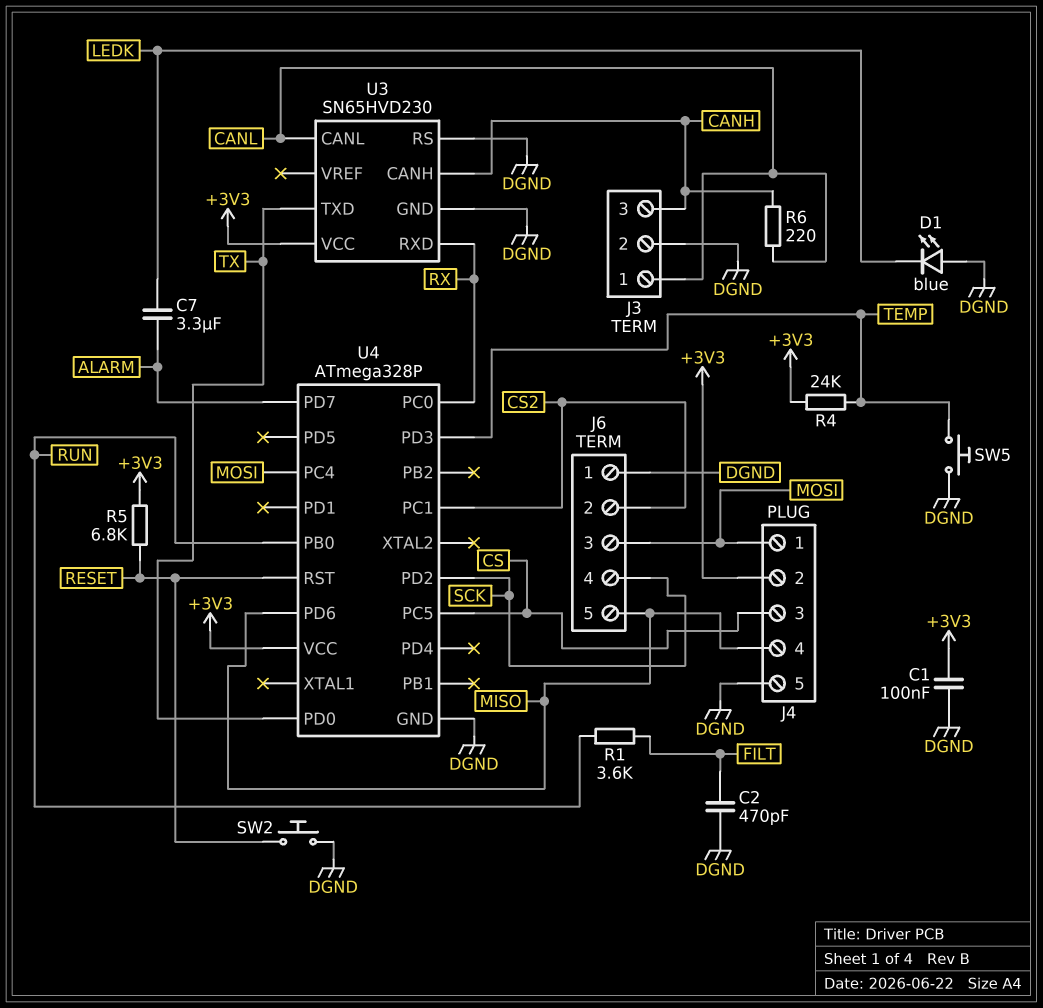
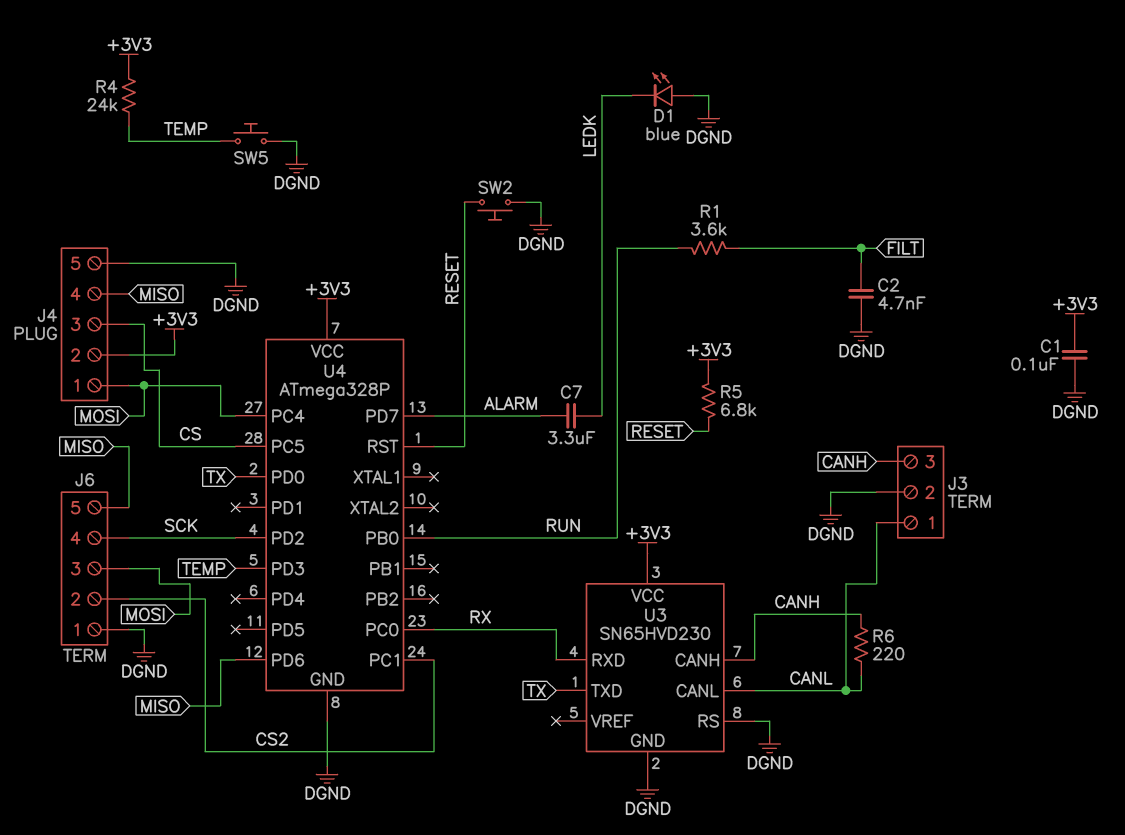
C2: 470pF (DGND, FILT) -> 4.7nF (DGND, FILT)

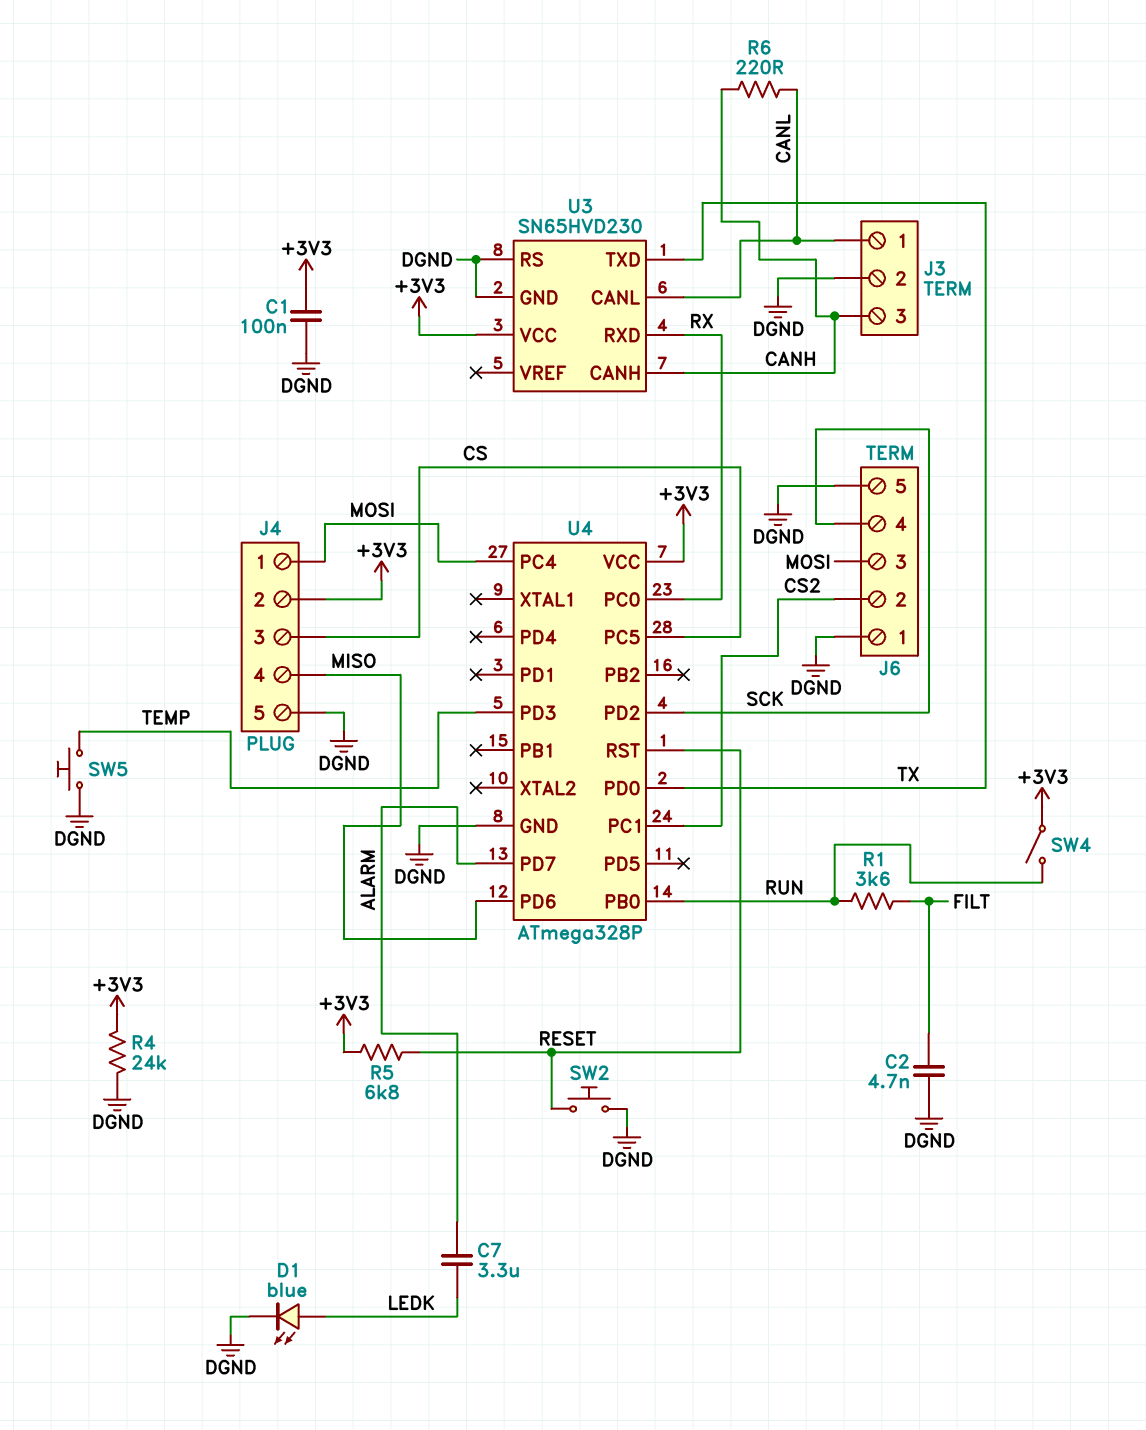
D1: LED blue (A DGND, K LEDK) -> LED blue (A LEDK, K DGND)
J6 pin 5: MISO -> DGND
R4: 24k (+3V3, TEMP) -> 24k (+3V3, DGND)
SW4: none -> switch (+3V3, RUN)

